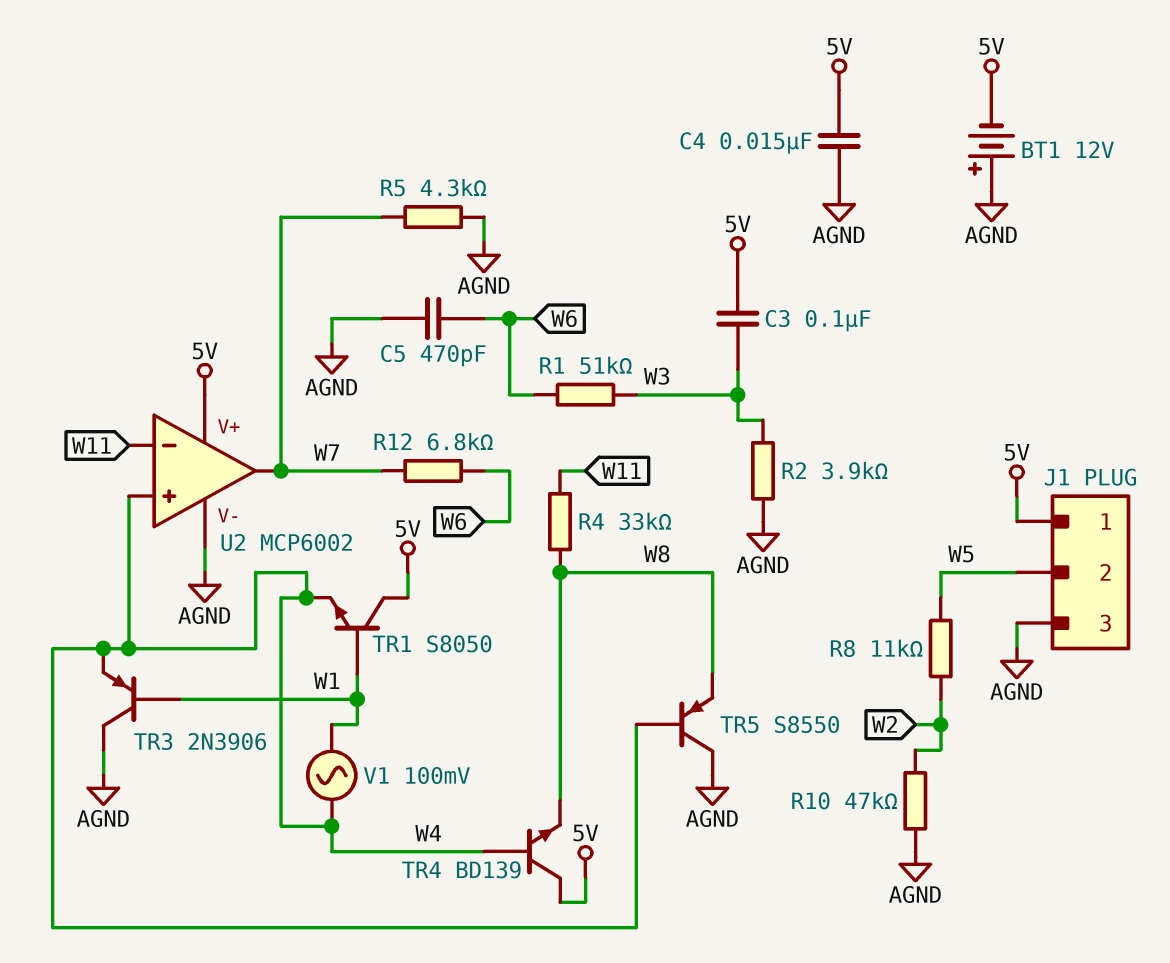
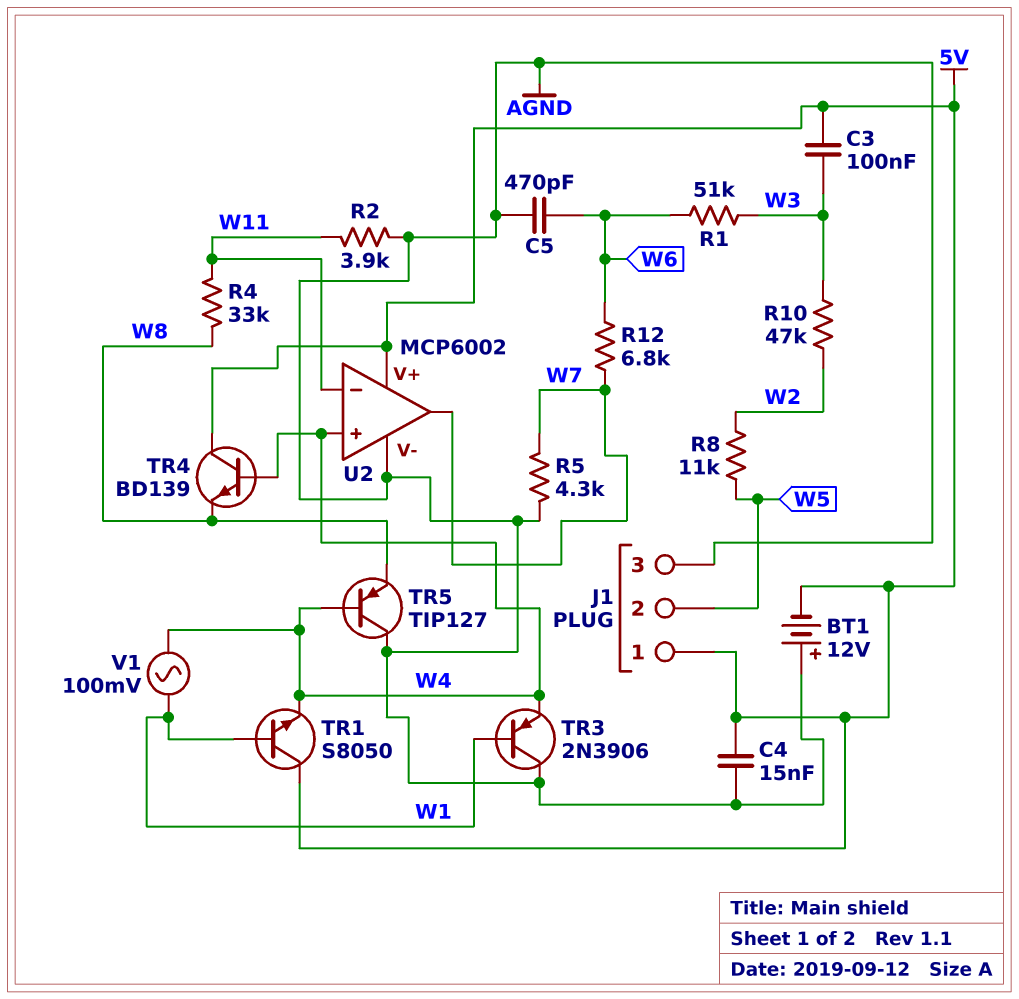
R2: 3.9k (AGND, W3) -> 3.9k (AGND, W11)
R10: 47k (AGND, W2) -> 47k (W2, W3)
TR5: PNP S8550 (B W4, C AGND, E W8) -> PNP TIP127 (B W4, C AGND, E W8)

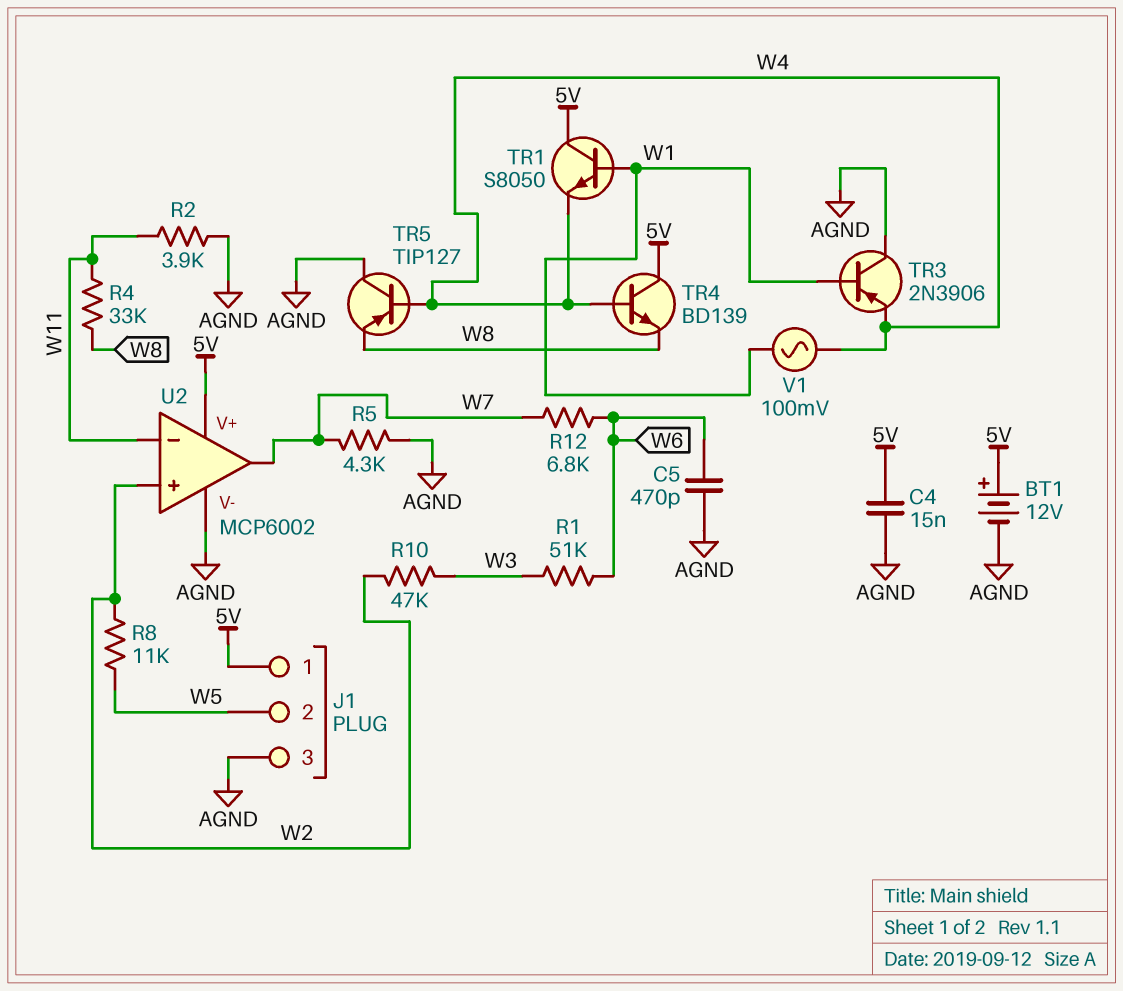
BT1: 12V (plus AGND, minus 5V) -> 12V (plus 5V, minus AGND)
C3: 100nF (5V, W3) -> none
U2 pin in+: W4 -> W2

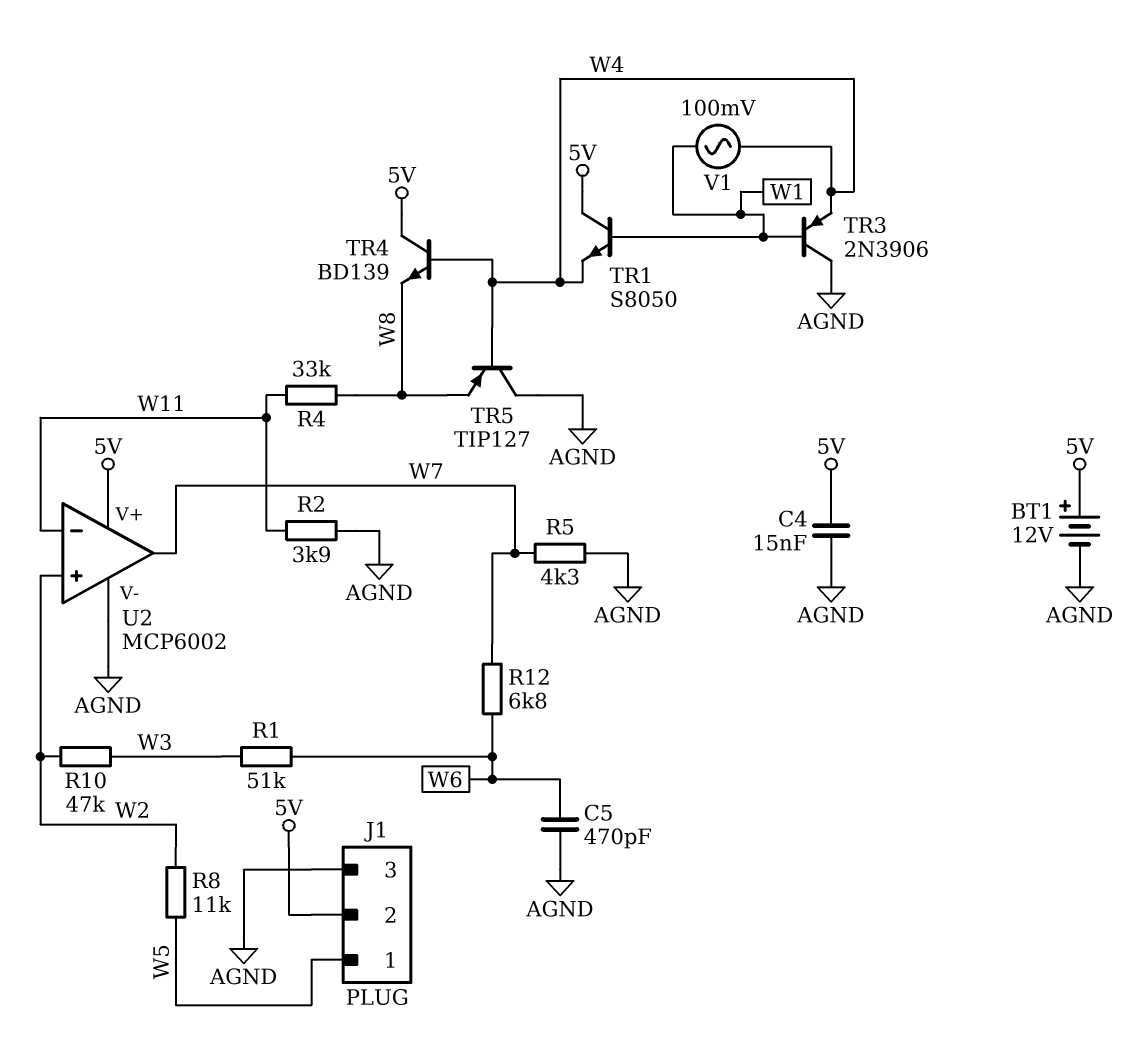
J1 pin 1: 5V -> W5
J1 pin 2: W5 -> 5V

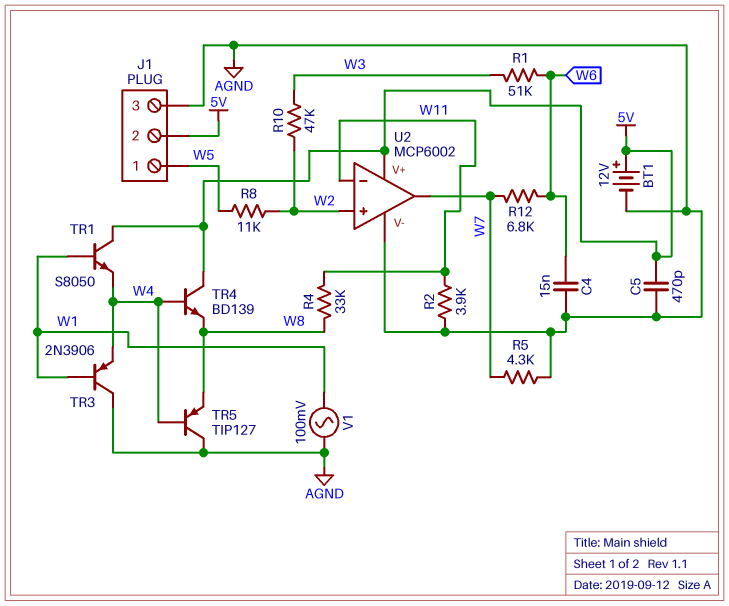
C4: 15nF (5V, AGND) -> 15nF (AGND, W6)
C5: 470pF (AGND, W6) -> 470pF (5V, AGND)
V1: AC 100mV (W1, W4) -> AC 100mV (AGND, W1)

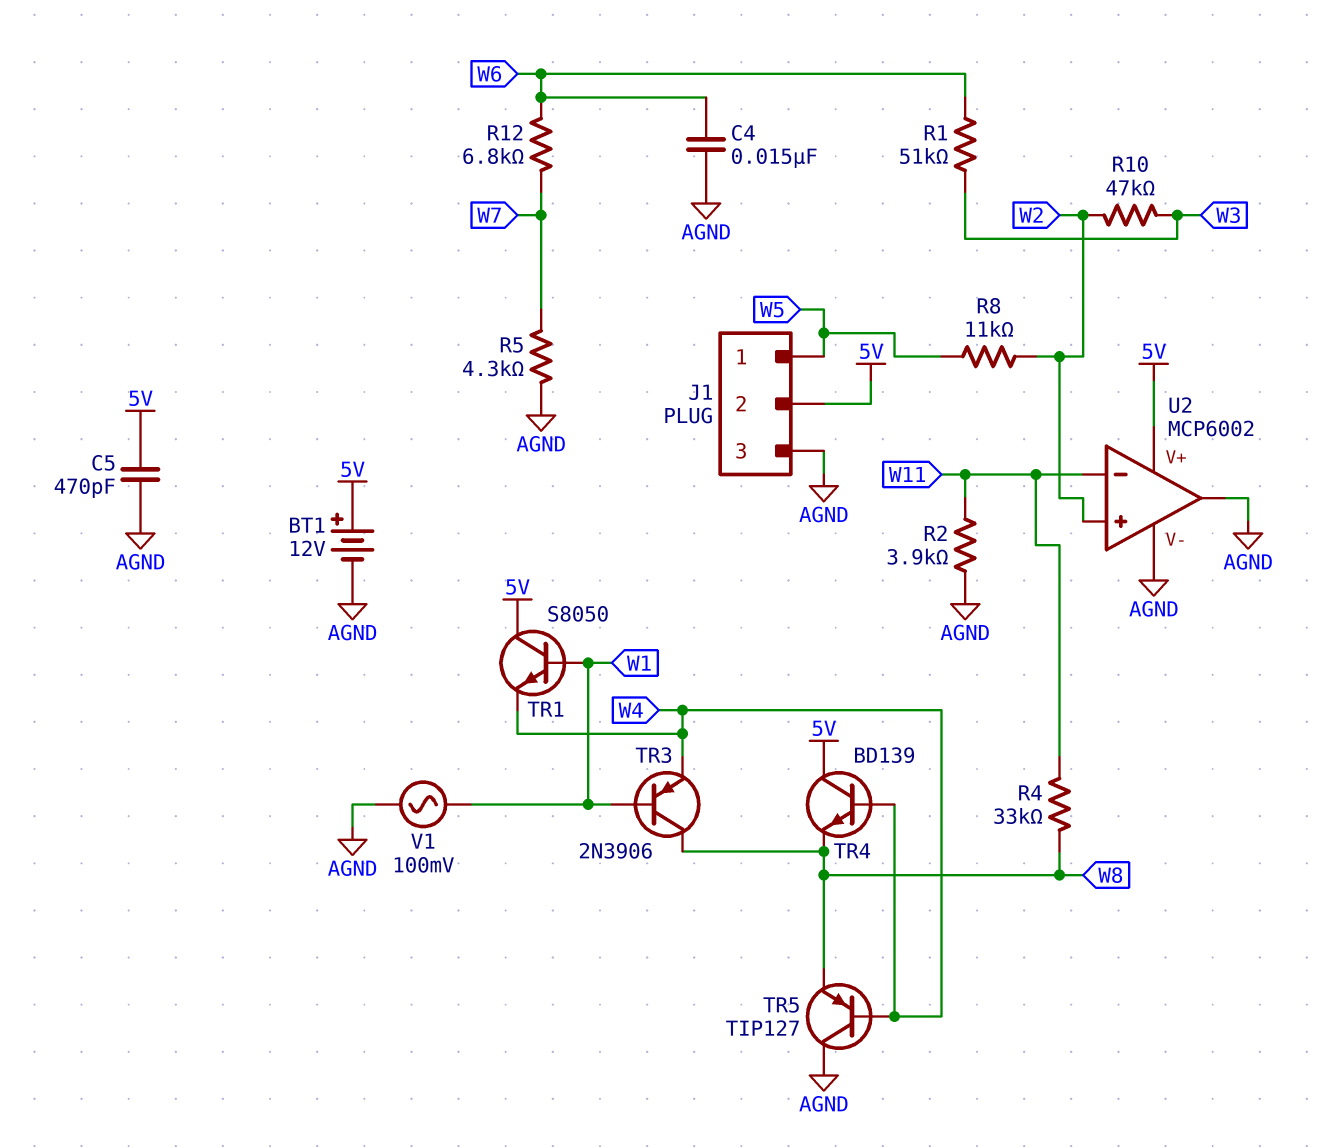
TR3: PNP 2N3906 (B W1, C AGND, E W4) -> PNP 2N3906 (B W1, C W8, E W4)
U2 pin out: W7 -> AGND

